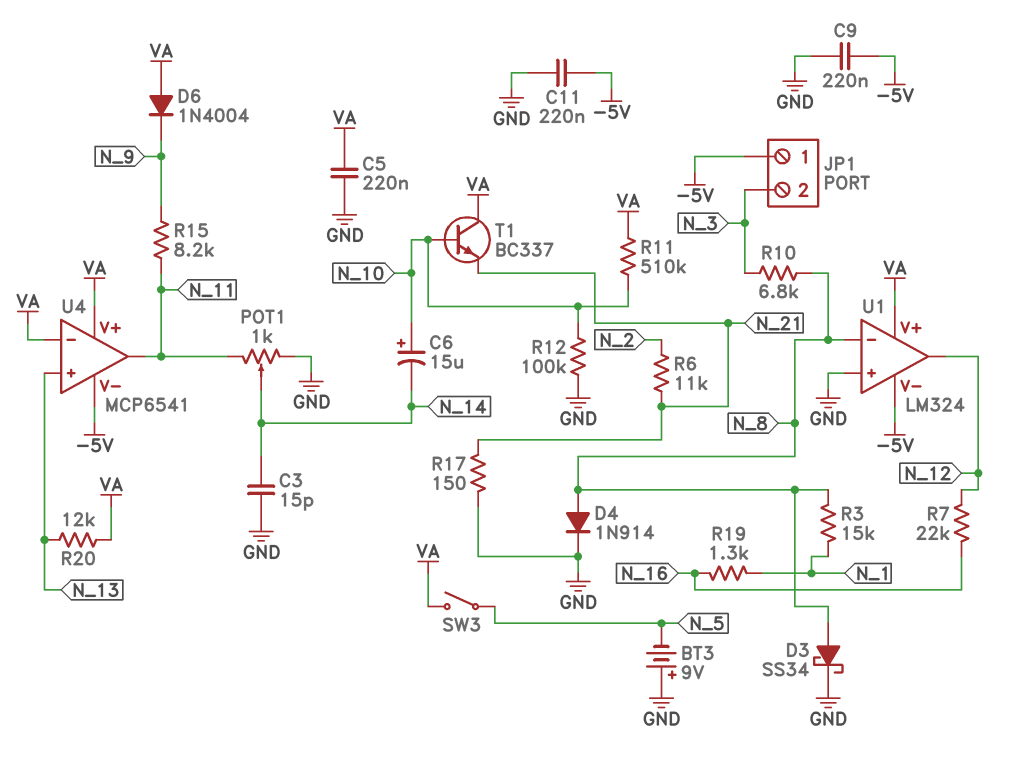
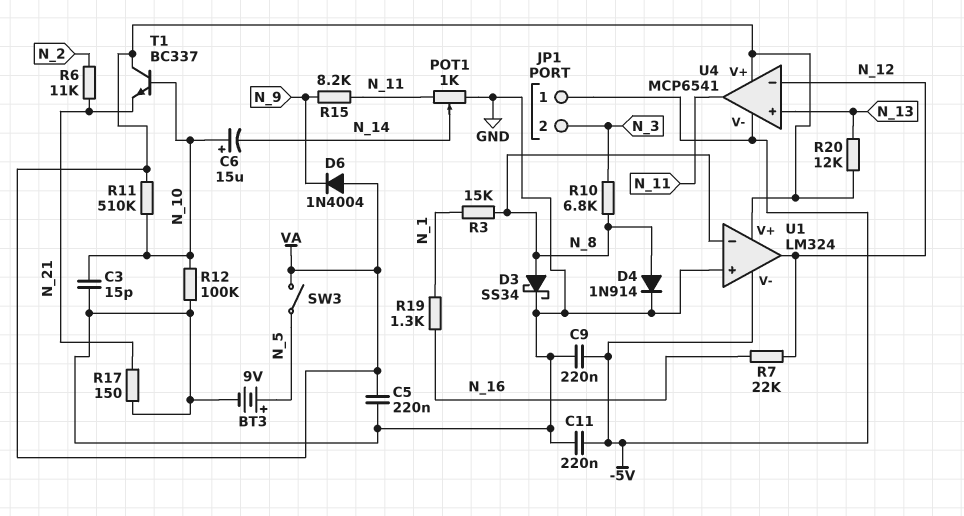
BT3: 9V (plus GND, minus N_5) -> 9V (plus N_5, minus GND)
C3: 15pF (GND, N_14) -> 15pF (GND, N_10)
U4 pin in-: VA -> N_12

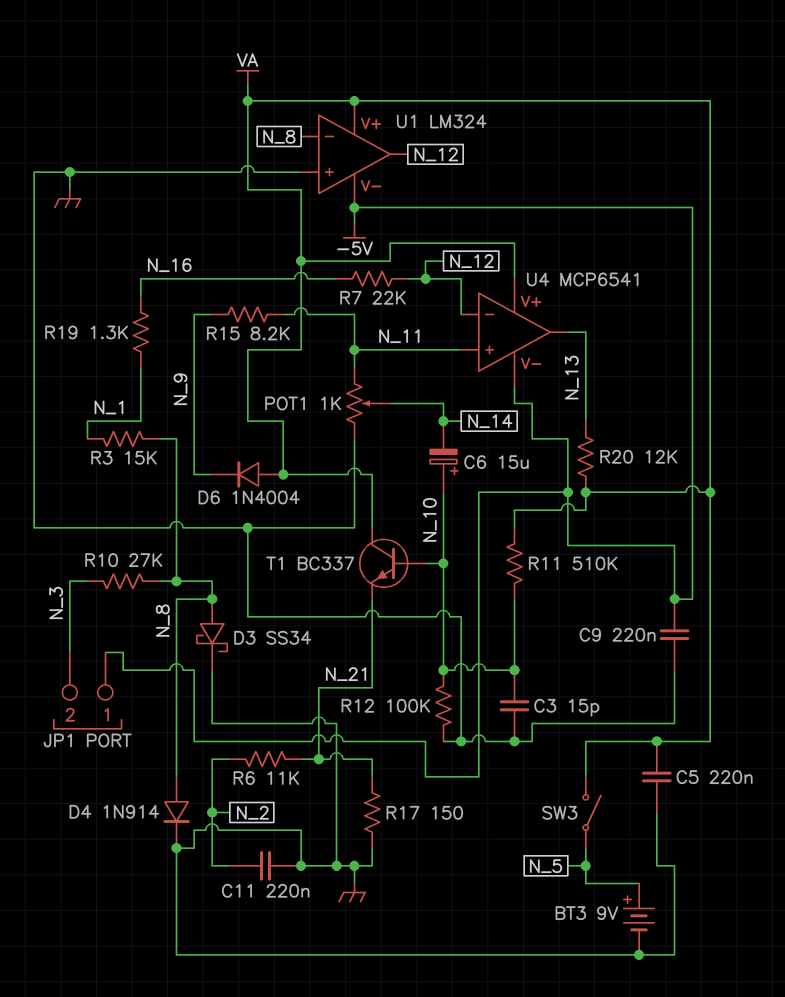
C11: 220nF (-5V, GND) -> 220nF (GND, N_2)
R10: 6.8k (N_3, N_8) -> 27k (N_3, N_8)
U4 pin in+: N_13 -> N_11
U4 pin out: N_11 -> N_13

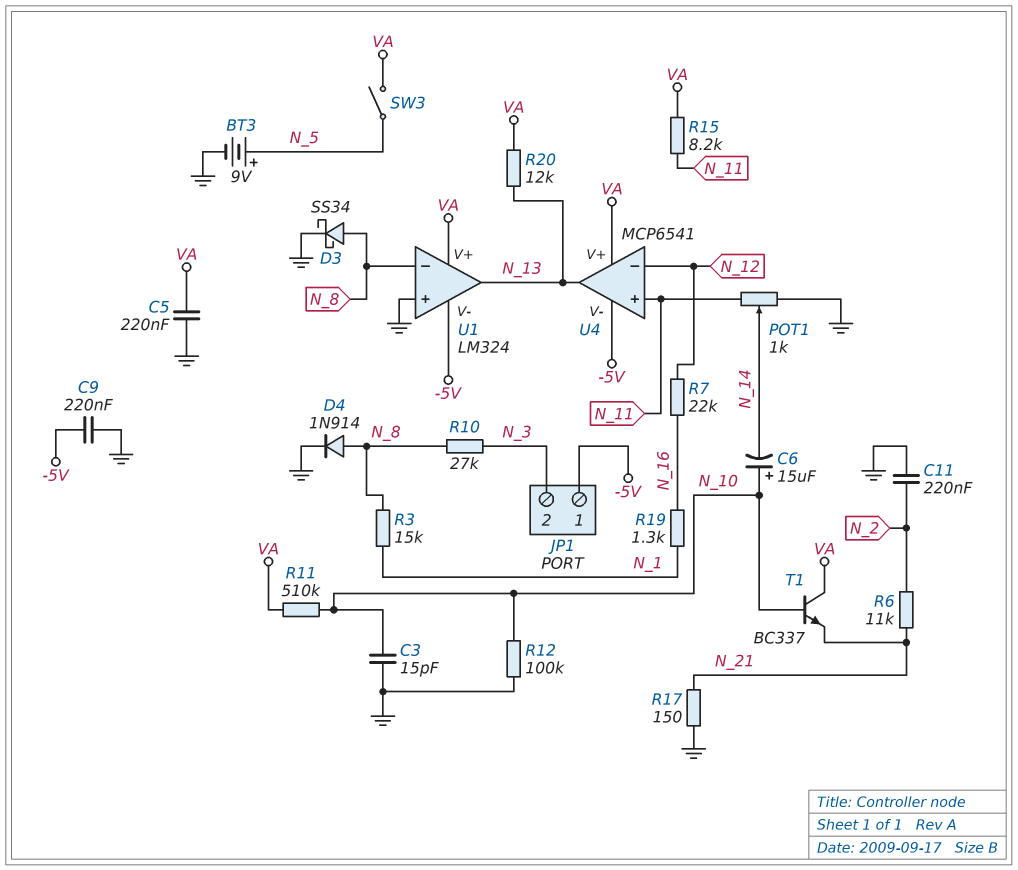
D6: diode 1N4004 (A VA, K N_9) -> none
R15: 8.2k (N_9, N_11) -> 8.2k (N_11, VA)
U1 pin out: N_12 -> N_13

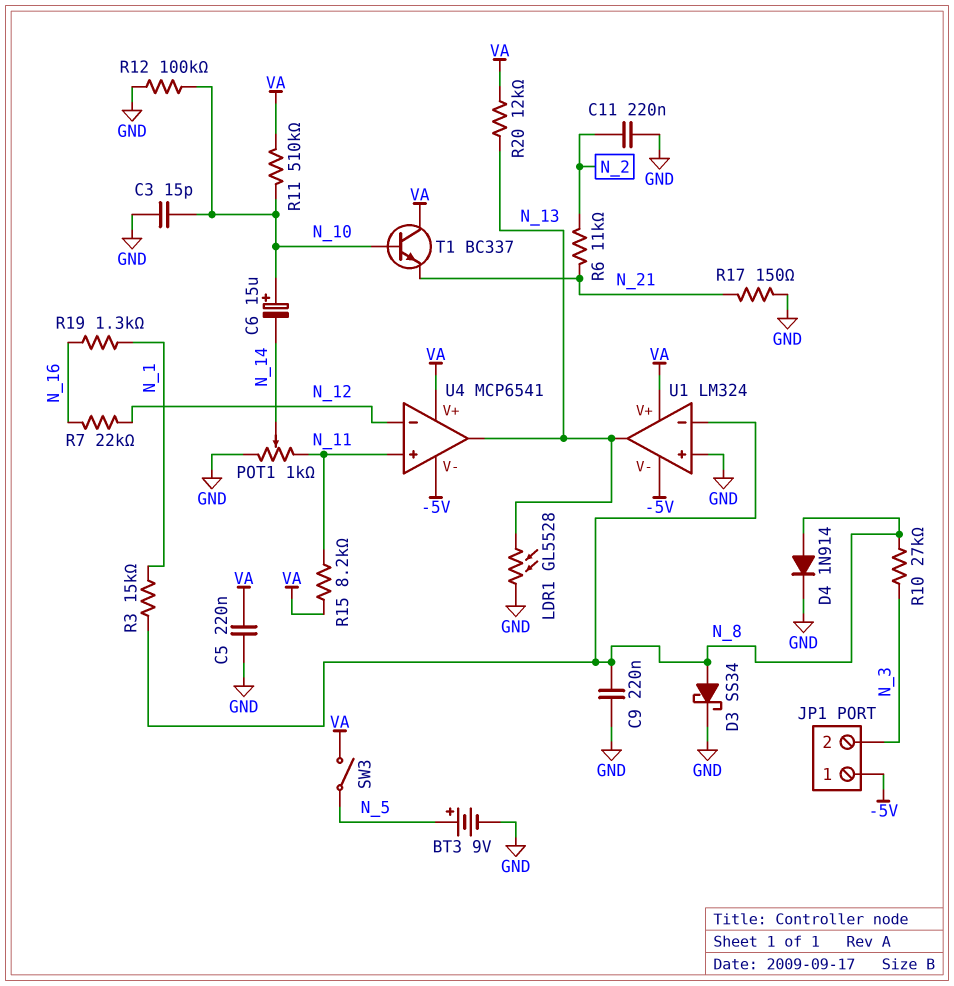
C9: 220nF (-5V, GND) -> 220nF (GND, N_8)
LDR1: none -> GL5528 (GND, N_13)

